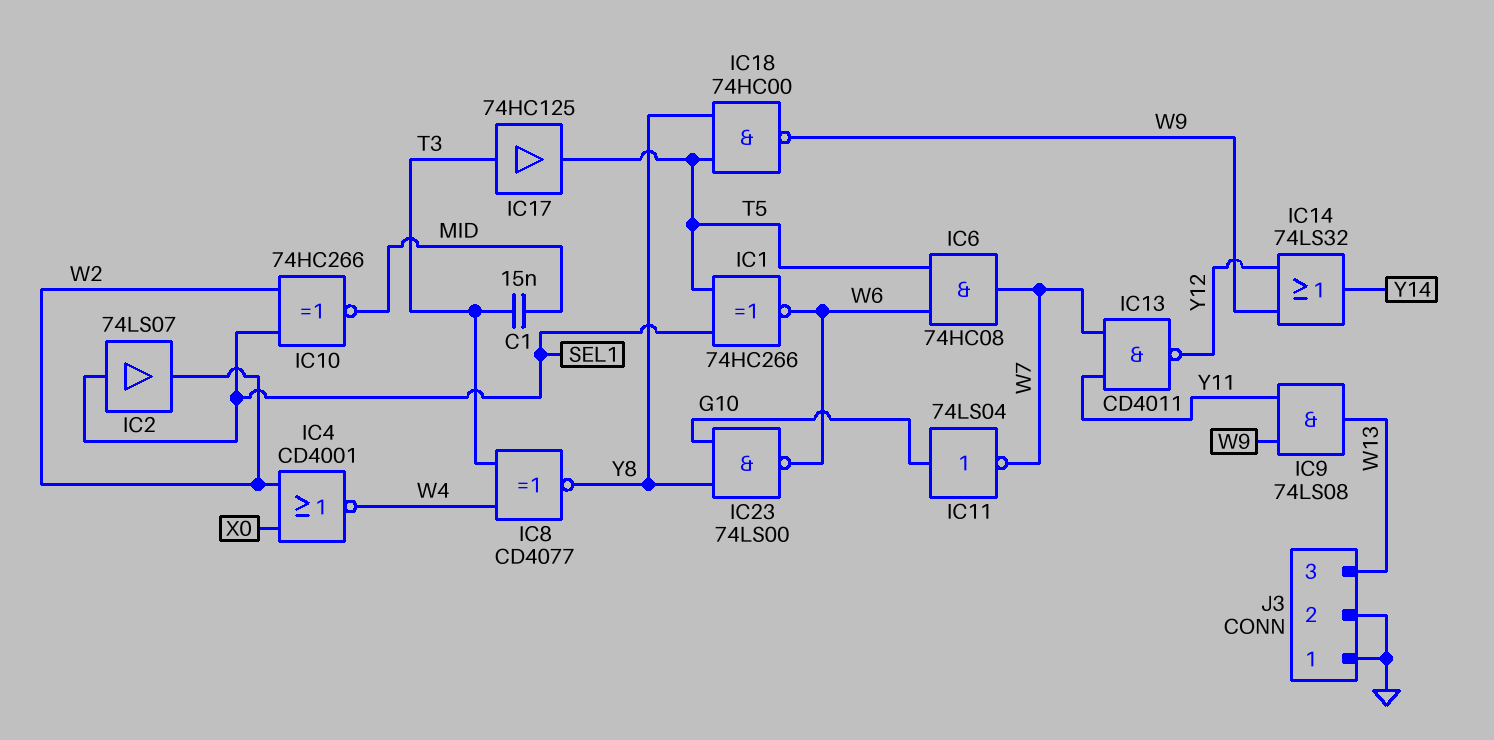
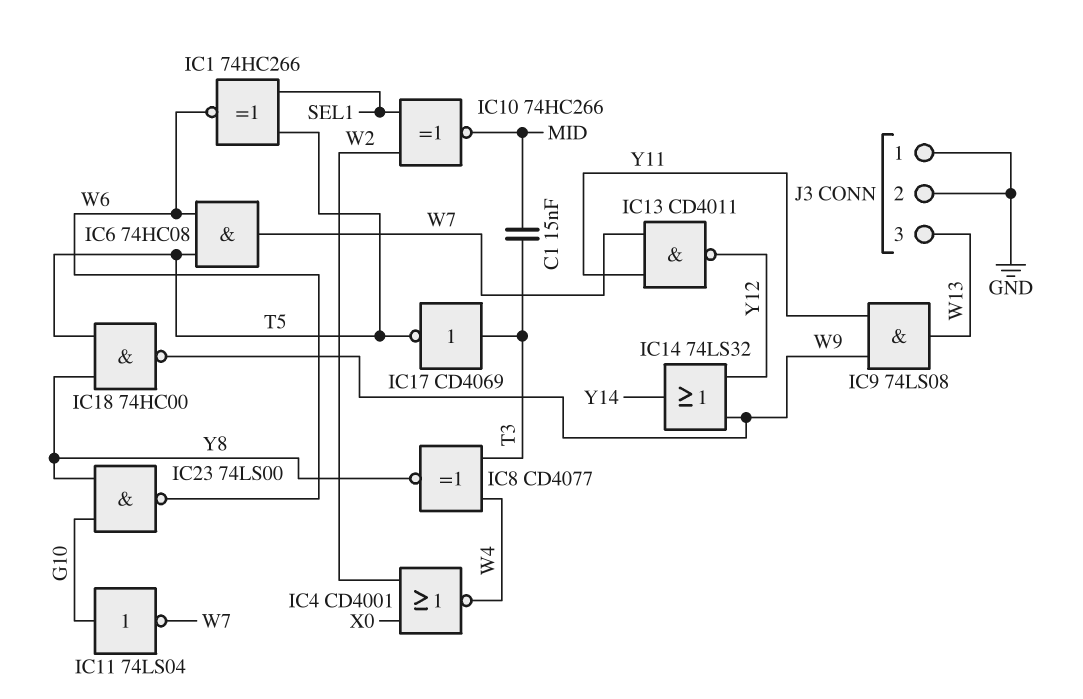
IC2: buffer 74LS07 (in SEL1, out W2) -> none
IC17: buffer 74HC125 (in T3, out T5) -> NOT CD4069 (in T3, out T5)

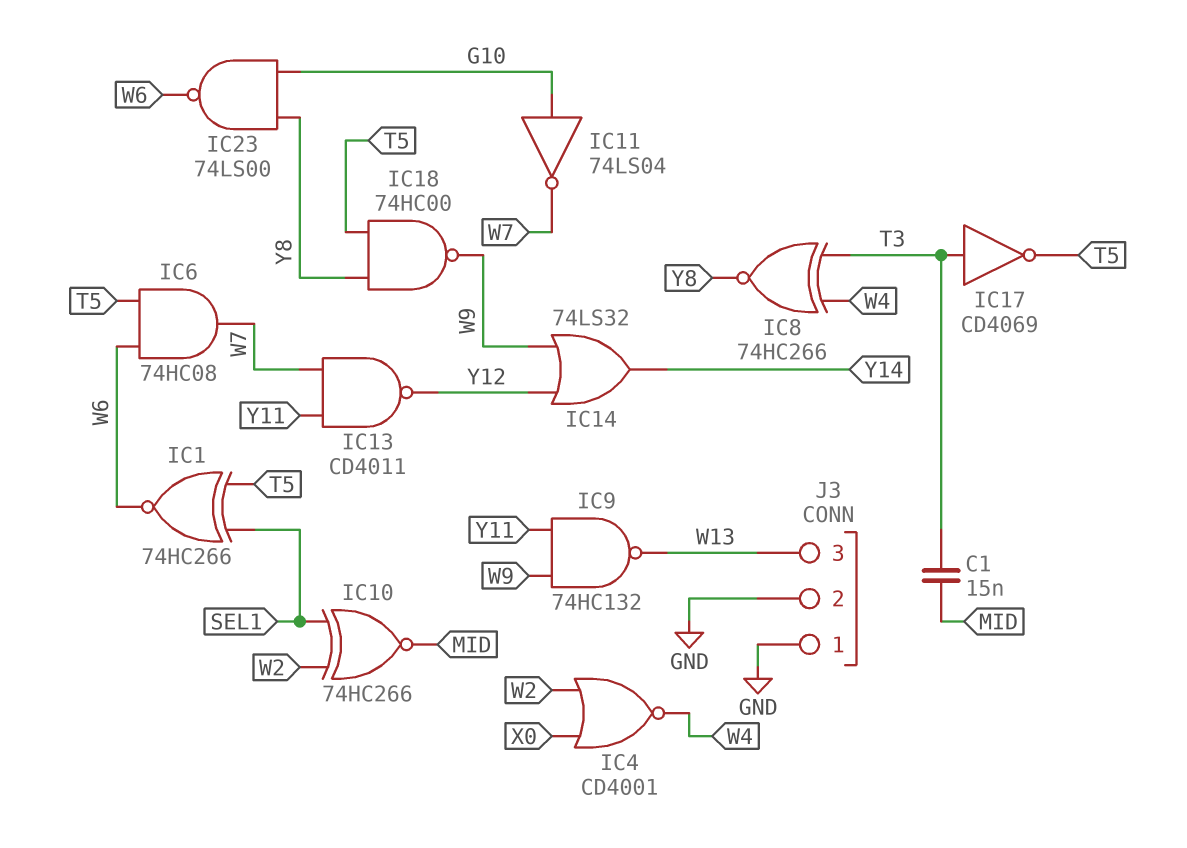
IC8: XNOR CD4077 (in T3, in W4, out Y8) -> XNOR 74HC266 (in T3, in W4, out Y8)
IC9: AND 74LS08 (in W9, in Y11, out W13) -> NAND 74HC132 (in W9, in Y11, out W13)

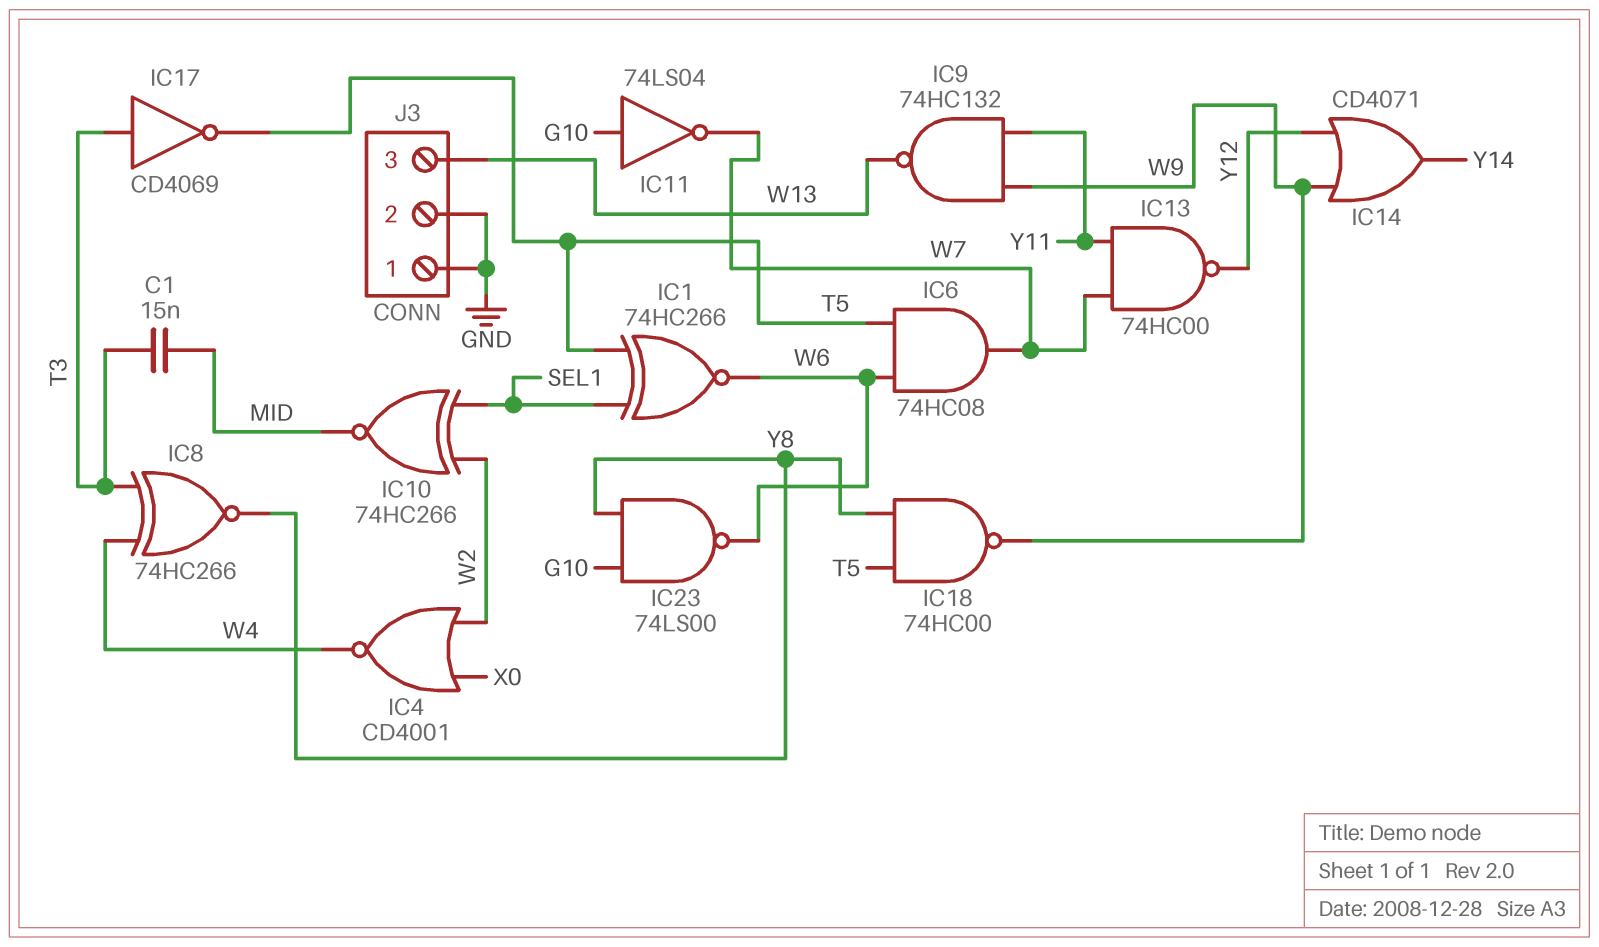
IC13: NAND CD4011 (in W7, in Y11, out Y12) -> NAND 74HC00 (in W7, in Y11, out Y12)
IC14: OR 74LS32 (in W9, in Y12, out Y14) -> OR CD4071 (in W9, in Y12, out Y14)

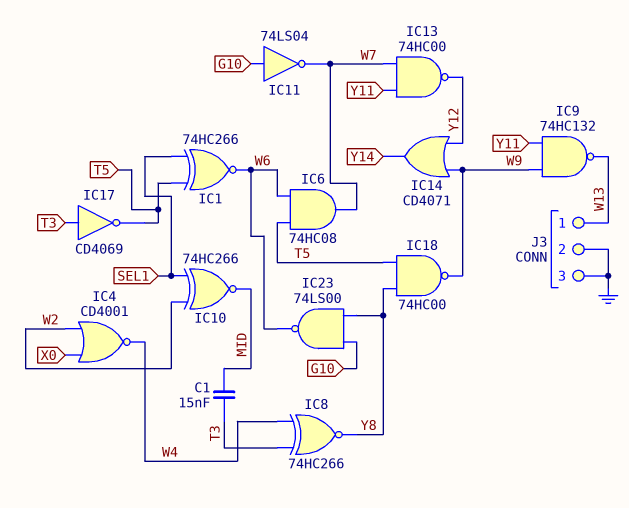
J3 pin 1: GND -> W13
J3 pin 3: W13 -> GND

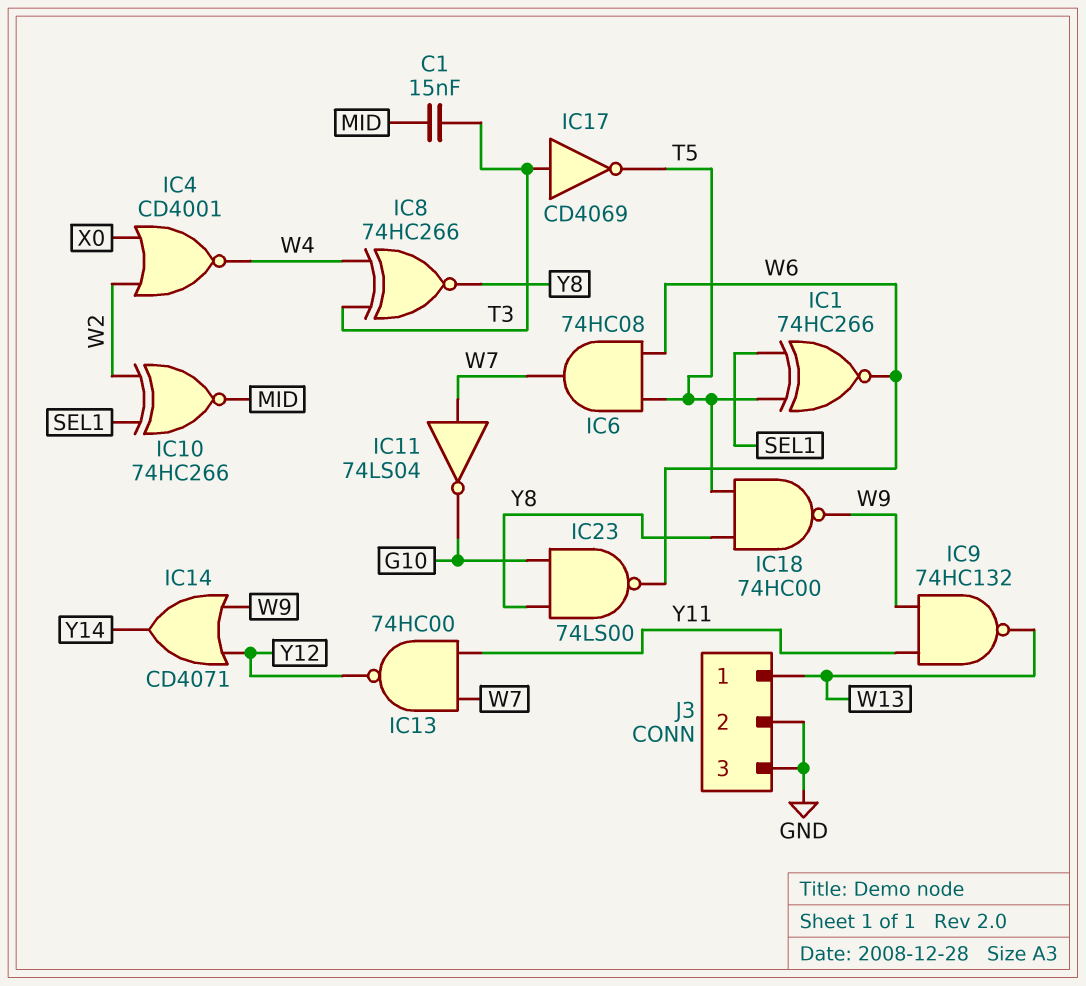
IC11: NOT 74LS04 (in G10, out W7) -> NOT 74LS04 (in W7, out G10)

